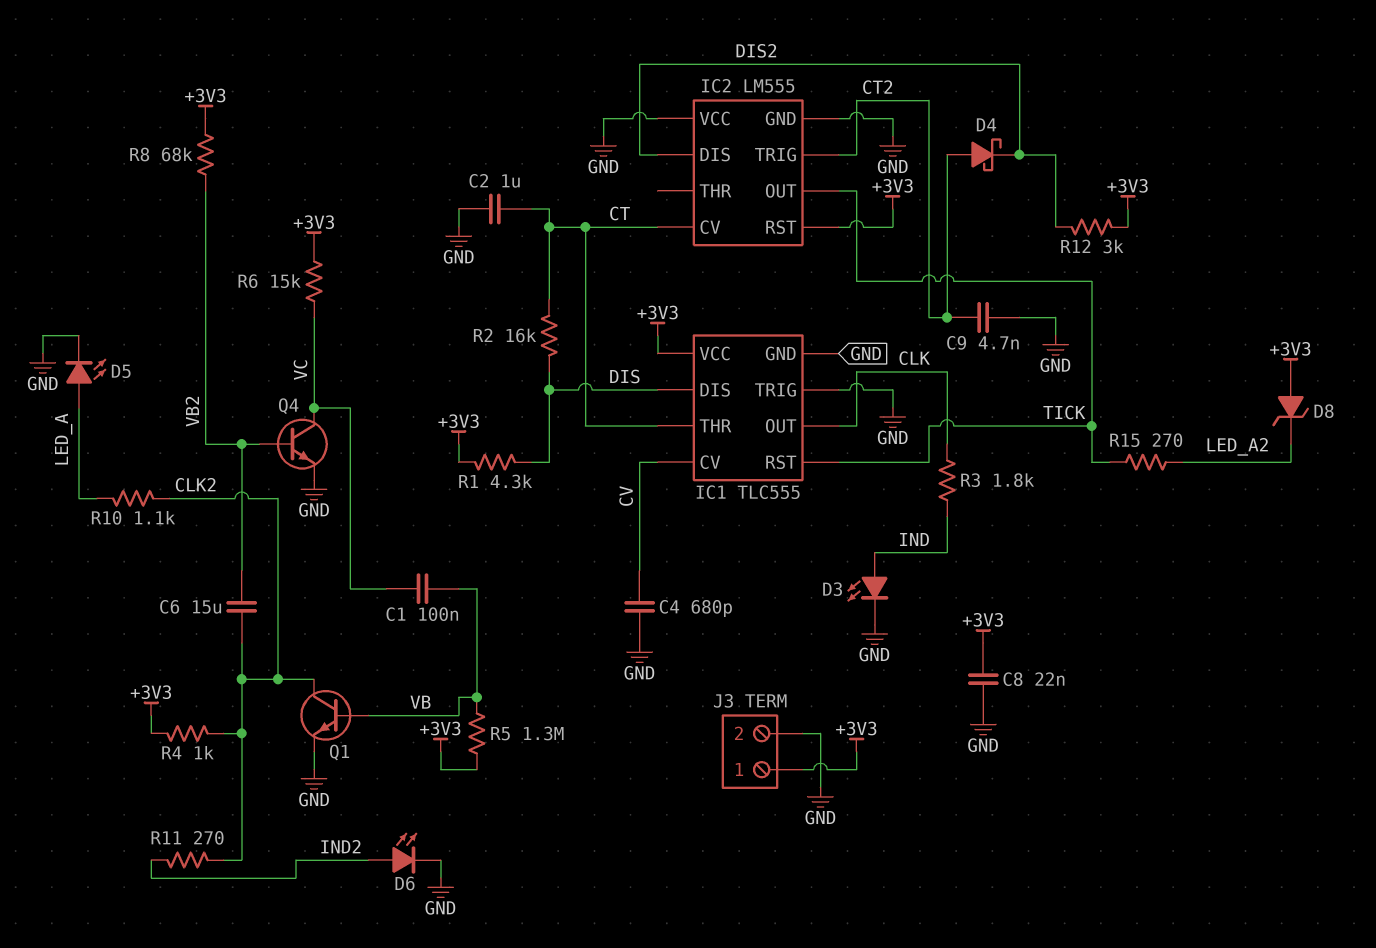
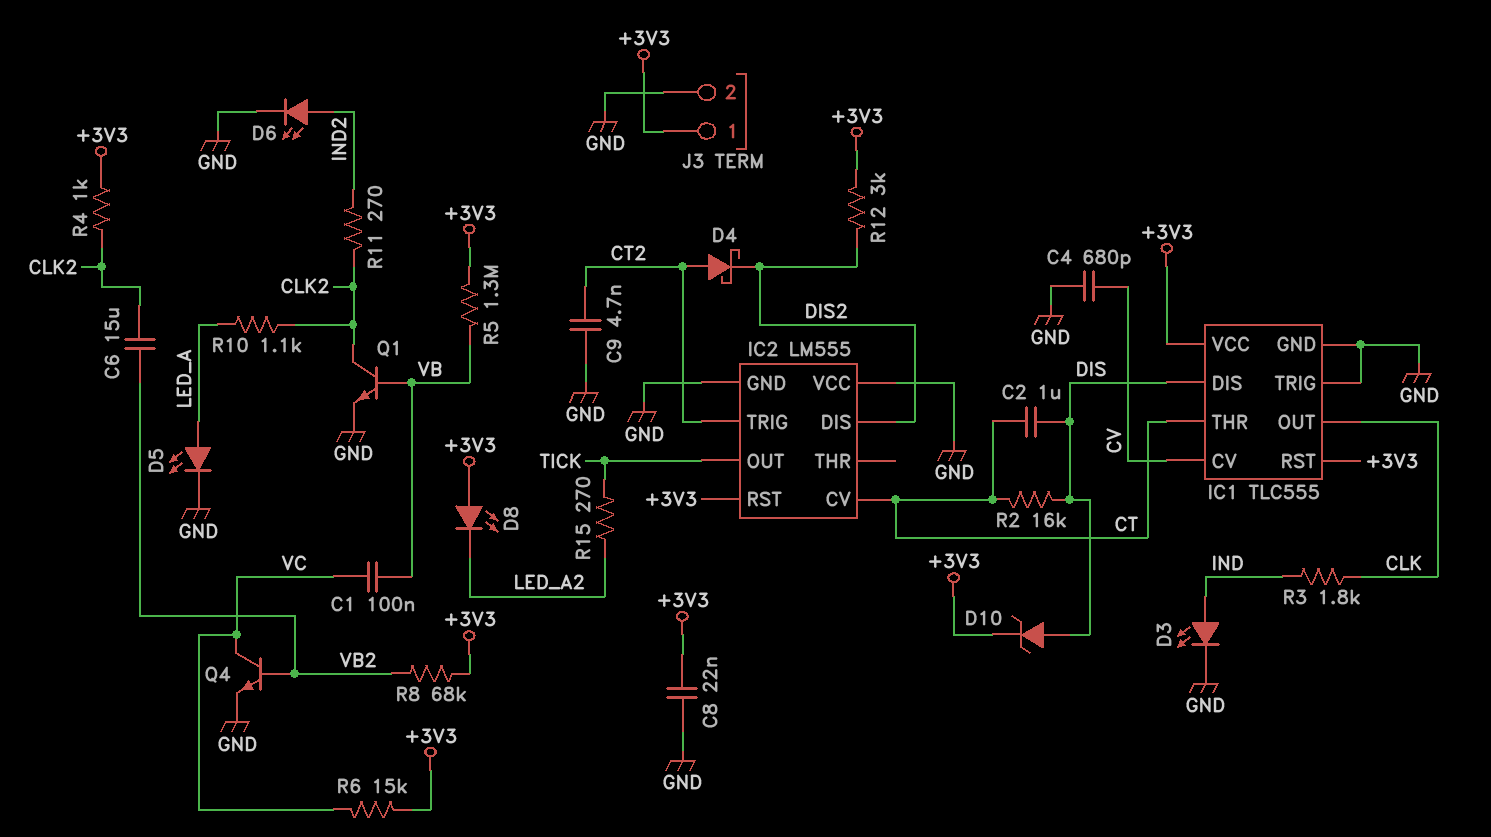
C2: 1uF (CT, GND) -> 1uF (CT, DIS)
D8: zener (A +3V3, K LED_A2) -> LED (A +3V3, K LED_A2)
D10: none -> zener (A DIS, K +3V3)
IC1 pin RST: TICK -> +3V3
R1: 4.3k (+3V3, DIS) -> none

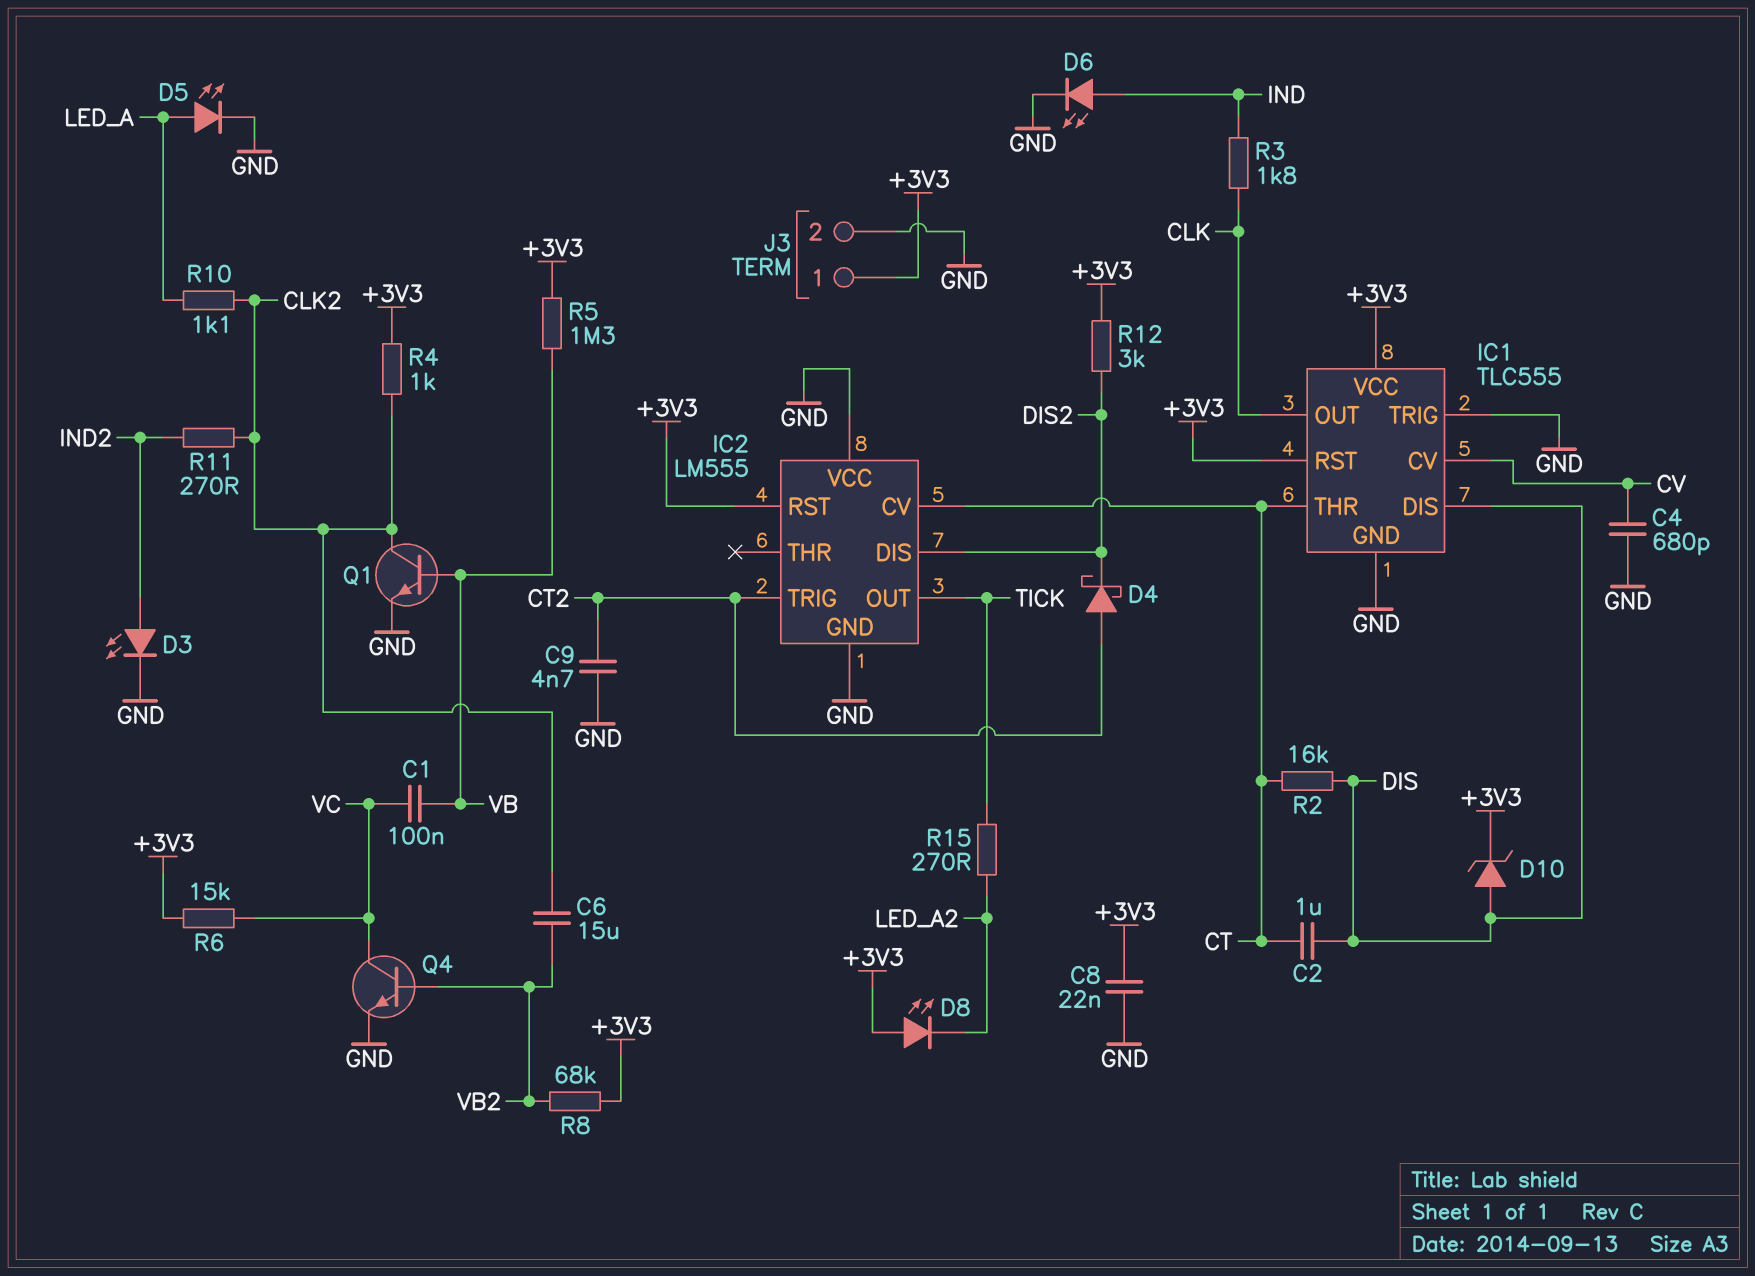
D3: LED (A IND, K GND) -> LED (A IND2, K GND)
D6: LED (A IND2, K GND) -> LED (A IND, K GND)

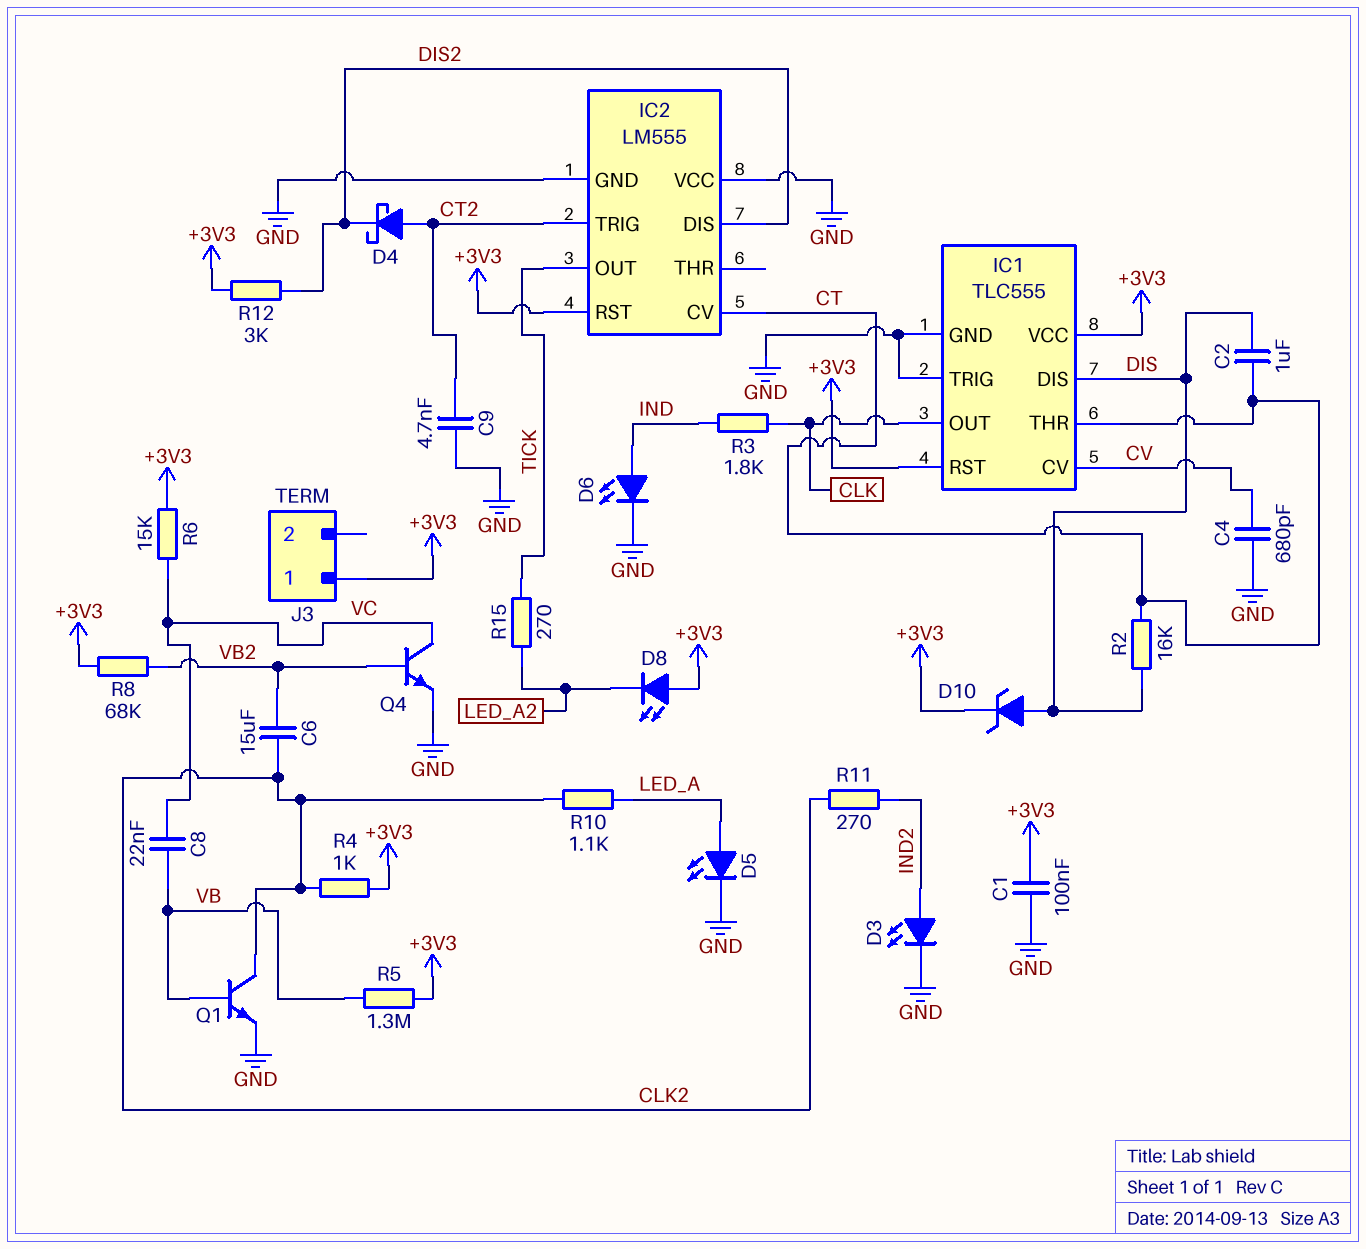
C1: 100nF (VB, VC) -> 100nF (+3V3, GND)
C8: 22nF (+3V3, GND) -> 22nF (VB, VC)
J3 pin 2: GND -> none

